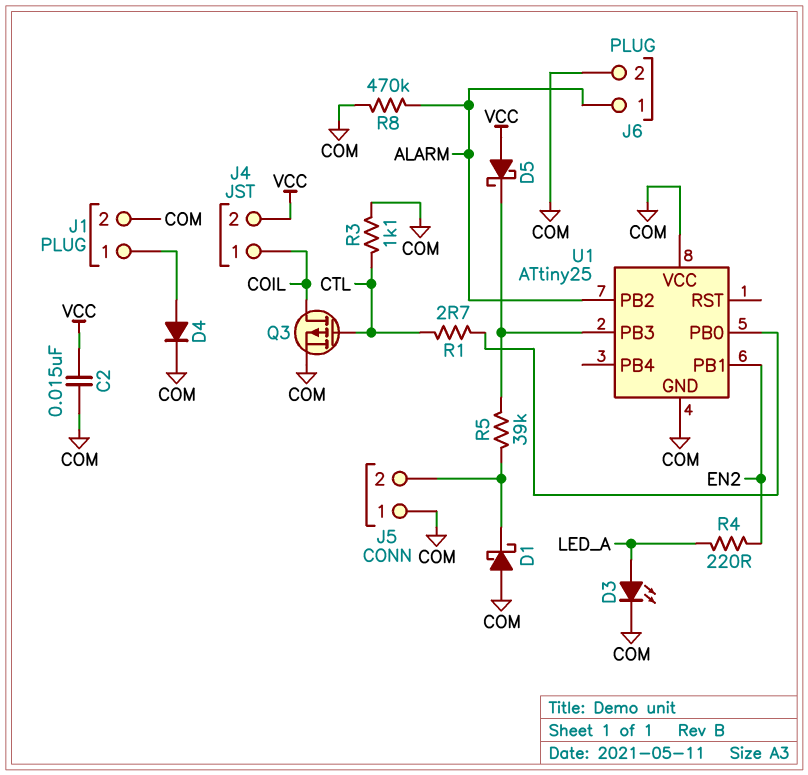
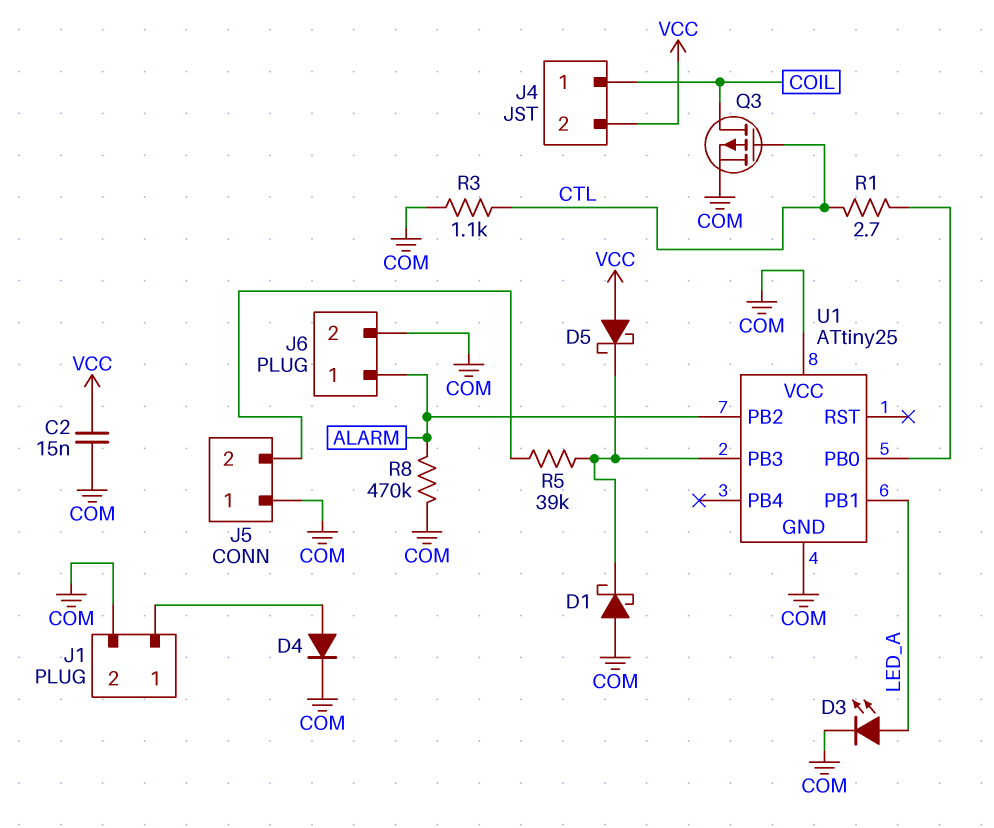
D1: schottky (A COM, K J5/2) -> schottky (A COM, K U1/PB3)
R4: 220 (EN2, LED_A) -> none
U1 pin PB1: EN2 -> LED_A

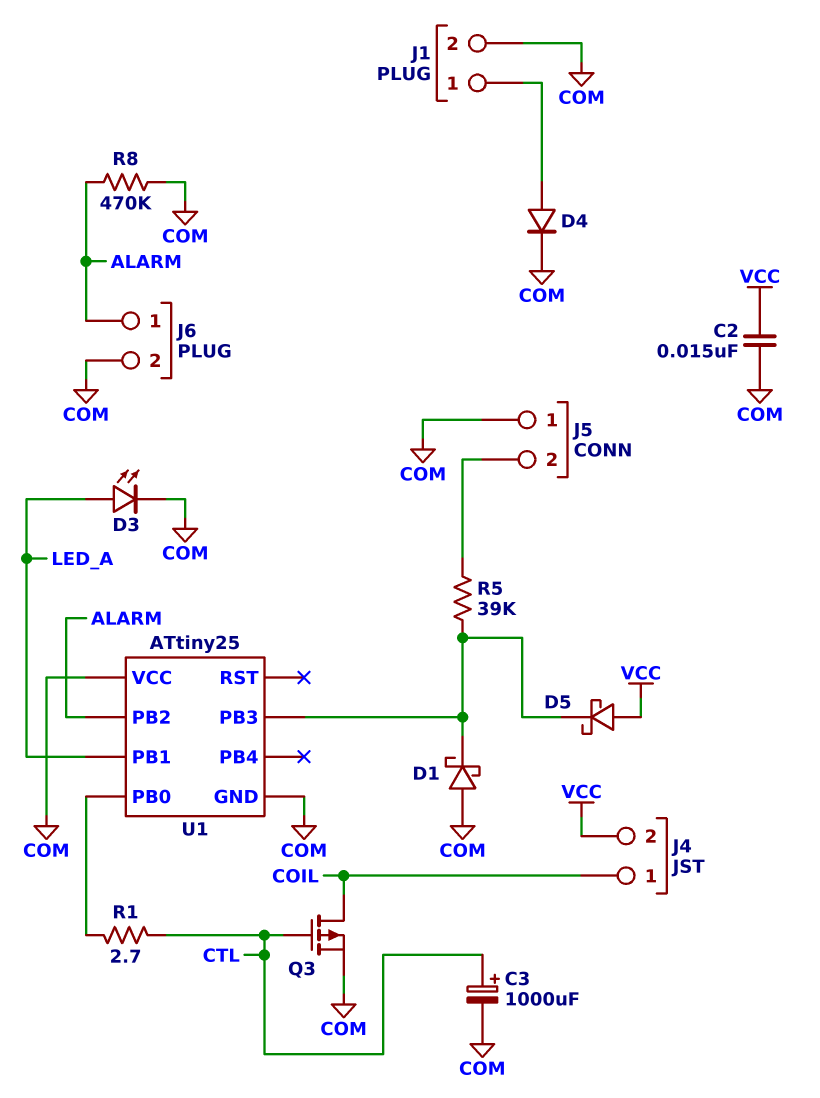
C3: none -> 1000uF (plus CTL, minus COM)
R3: 1.1k (COM, CTL) -> none

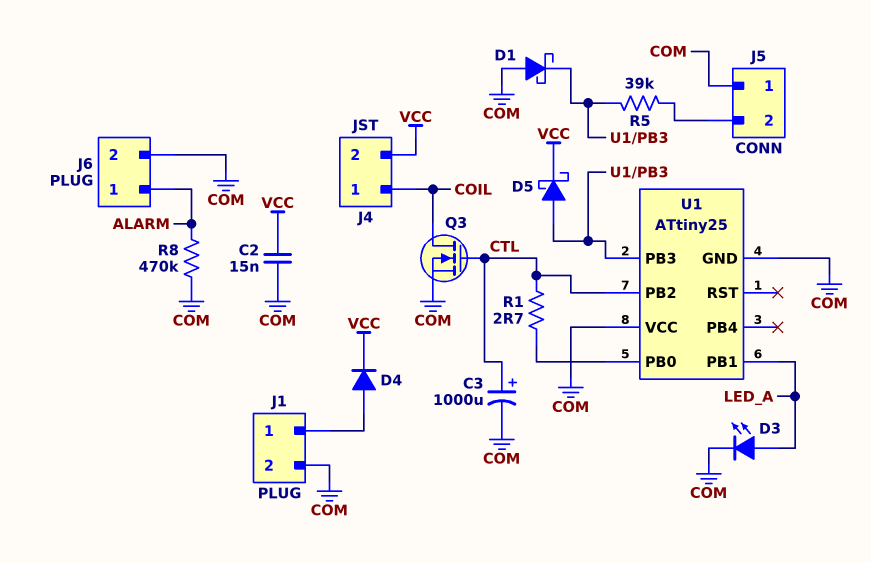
D4: diode (A J1/1, K COM) -> diode (A J1/1, K VCC)
D5: schottky (A VCC, K U1/PB3) -> schottky (A U1/PB3, K VCC)
Q3: PMOS (G CTL, D COIL, S COM) -> NMOS (G CTL, D COIL, S COM)
U1 pin PB2: ALARM -> CTL

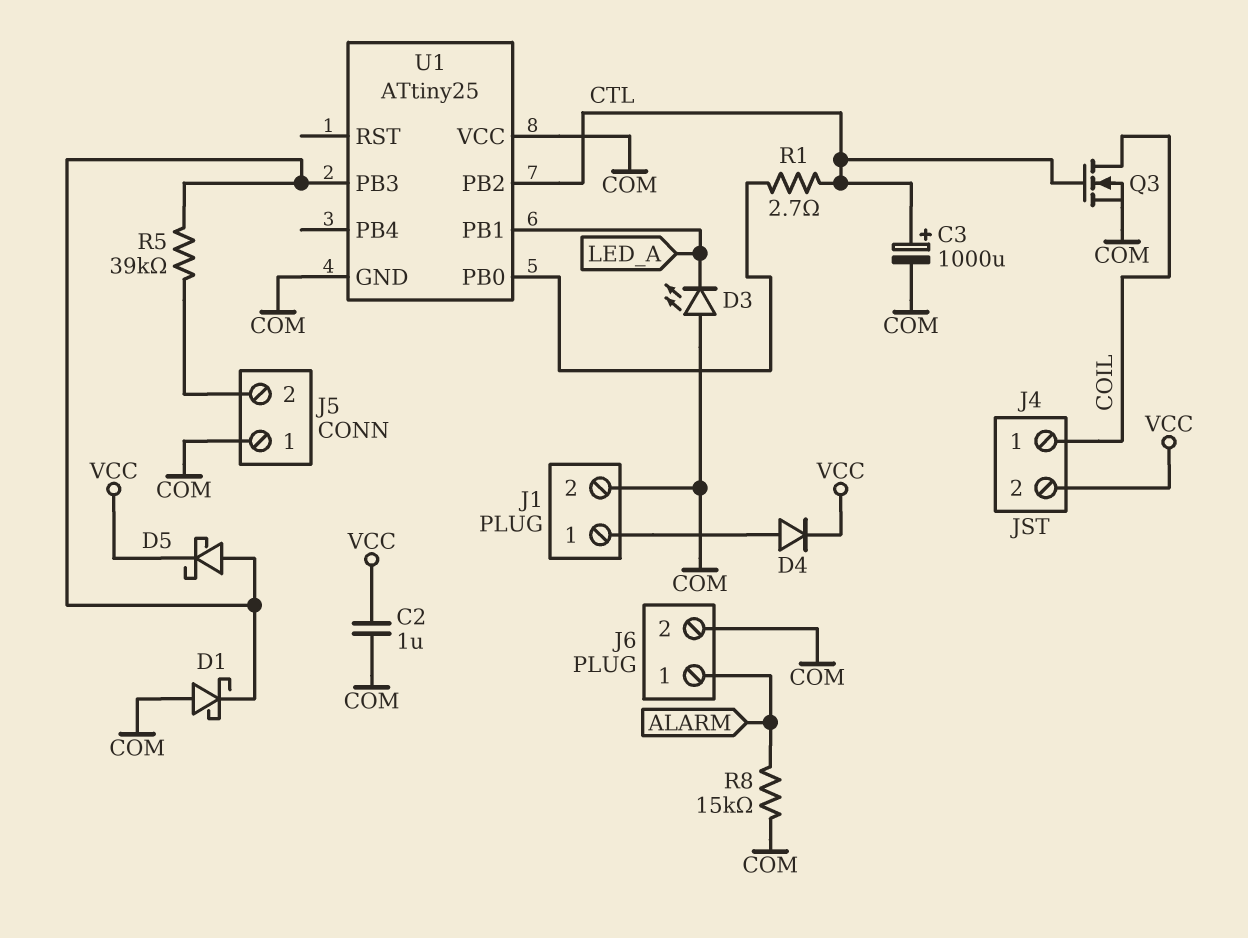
C2: 15nF (COM, VCC) -> 1uF (COM, VCC)
D3: LED (A LED_A, K COM) -> LED (A COM, K LED_A)
R8: 470k (ALARM, COM) -> 15k (ALARM, COM)

